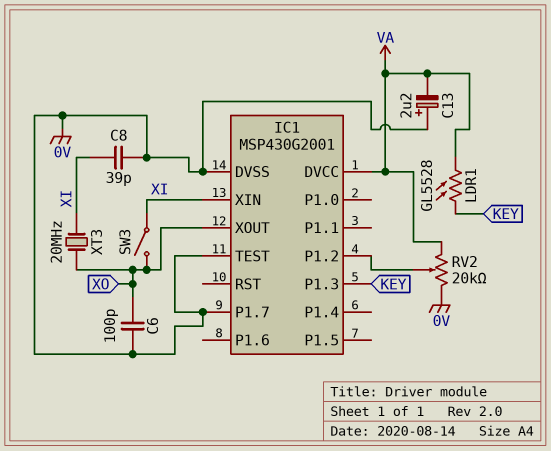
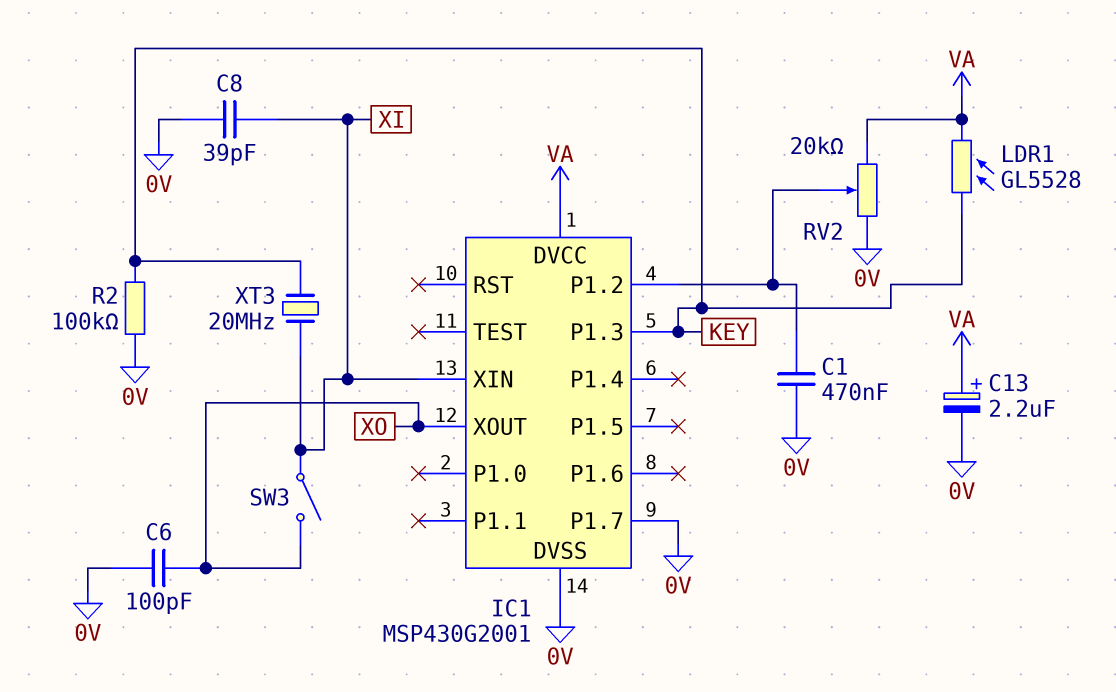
C1: none -> 470nF (0V, IC1/P1.2)
C13: 2.2uF (plus 0V, minus VA) -> 2.2uF (plus VA, minus 0V)
IC1 pin TEST: 0V -> none
R2: none -> 100k (0V, KEY)
XT3: 20MHz (XI, XO) -> 20MHz (KEY, XI)

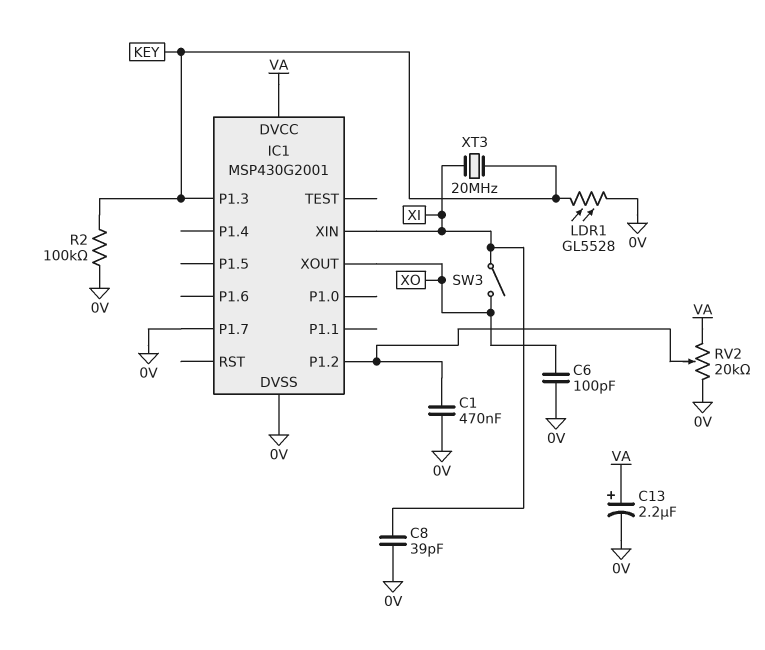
LDR1: GL5528 (KEY, VA) -> GL5528 (0V, KEY)

